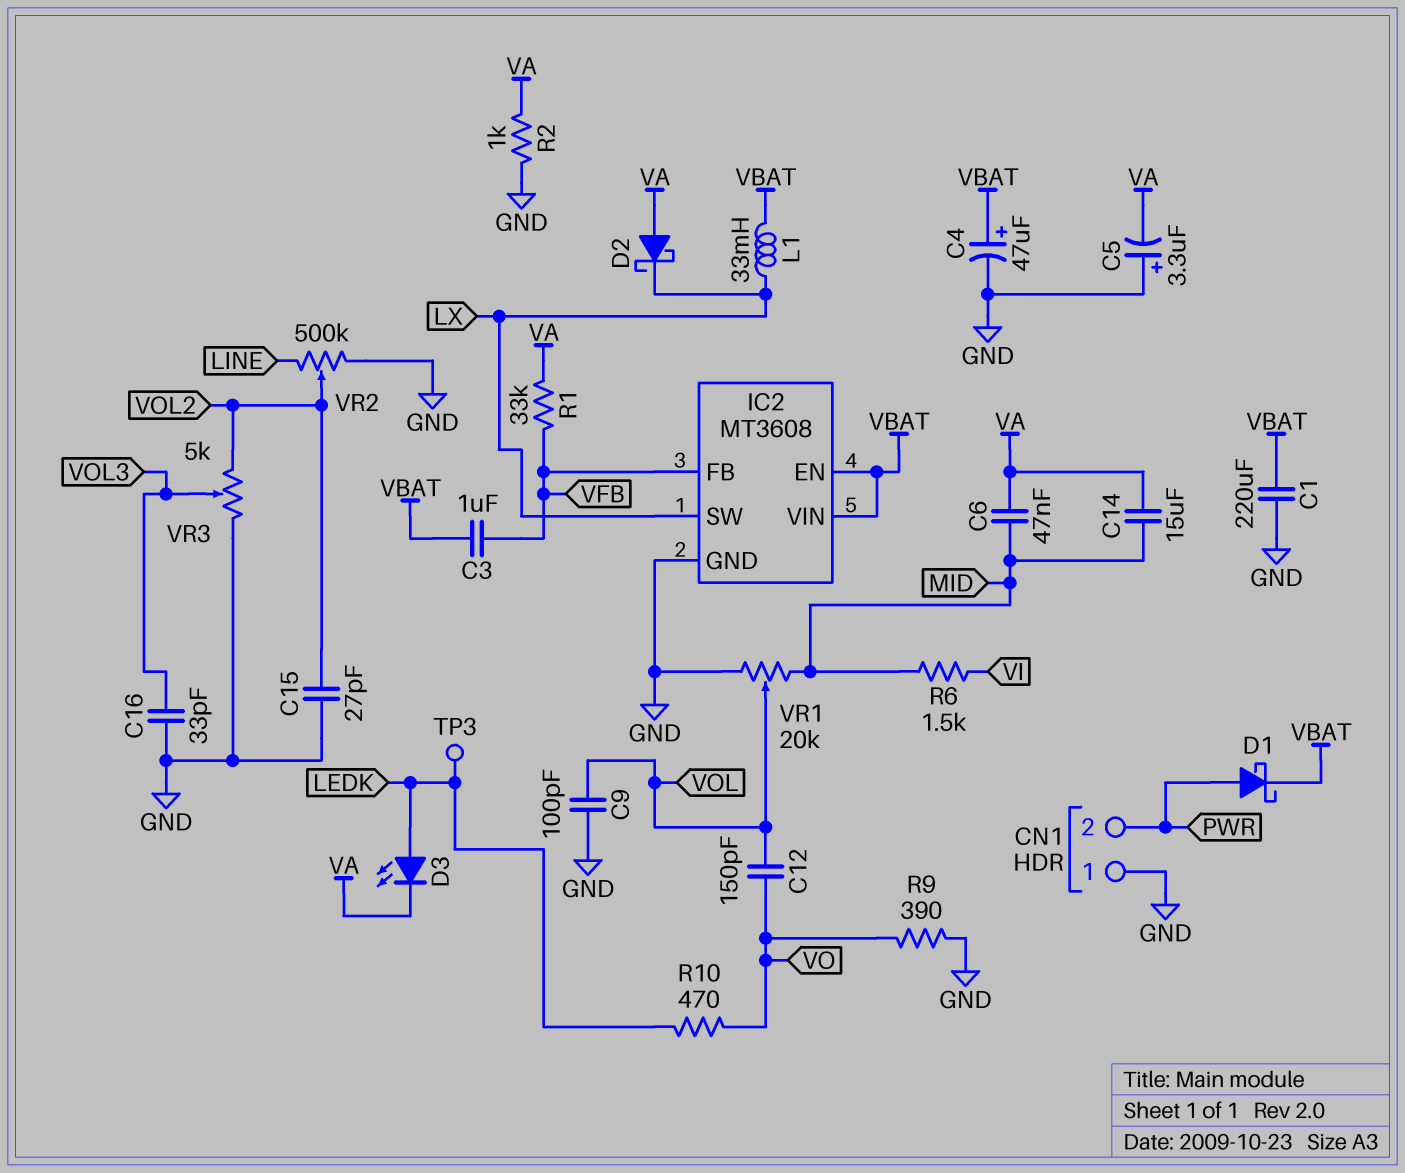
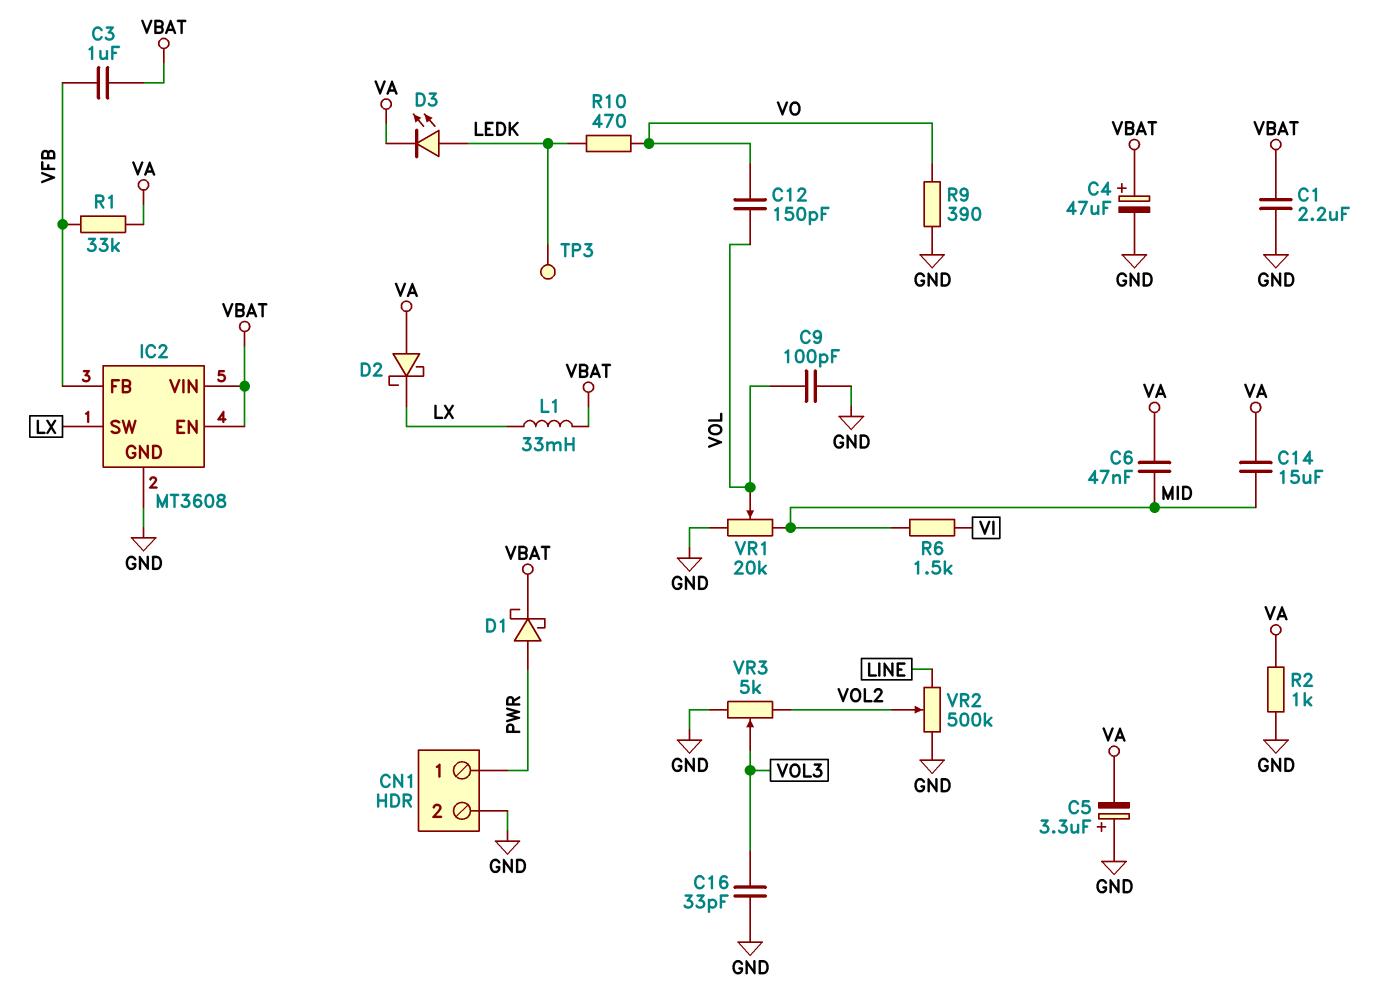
C1: 220uF (GND, VBAT) -> 2.2uF (GND, VBAT)
C15: 27pF (GND, VOL2) -> none
CN1 pin 1: GND -> PWR
CN1 pin 2: PWR -> GND

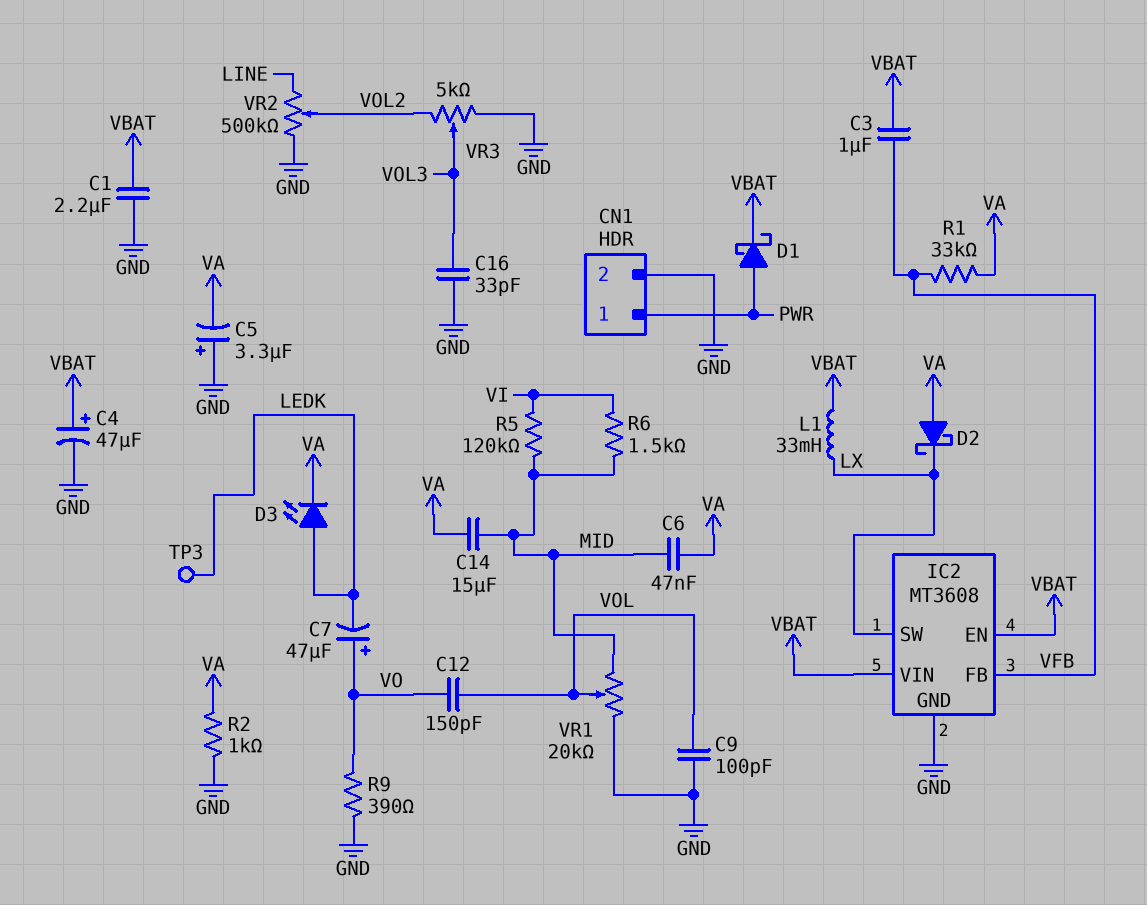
C7: none -> 47uF (plus VO, minus LEDK)
R5: none -> 120k (MID, VI)
R10: 470 (LEDK, VO) -> none

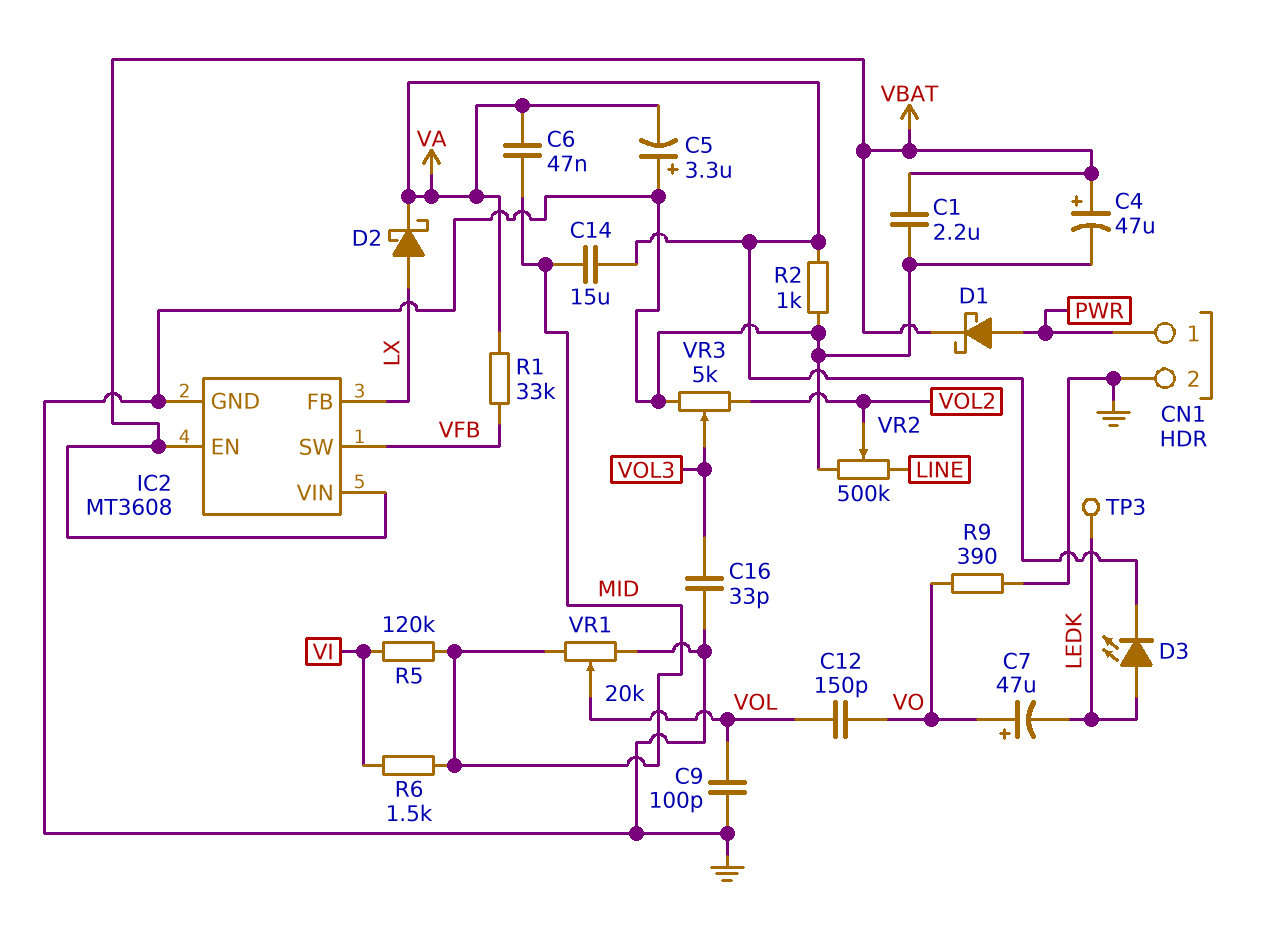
C3: 1uF (VBAT, VFB) -> none
D2: schottky (A VA, K LX) -> schottky (A LX, K VA)
IC2 pin FB: VFB -> LX
IC2 pin SW: LX -> VFB
L1: 33mH (LX, VBAT) -> none

